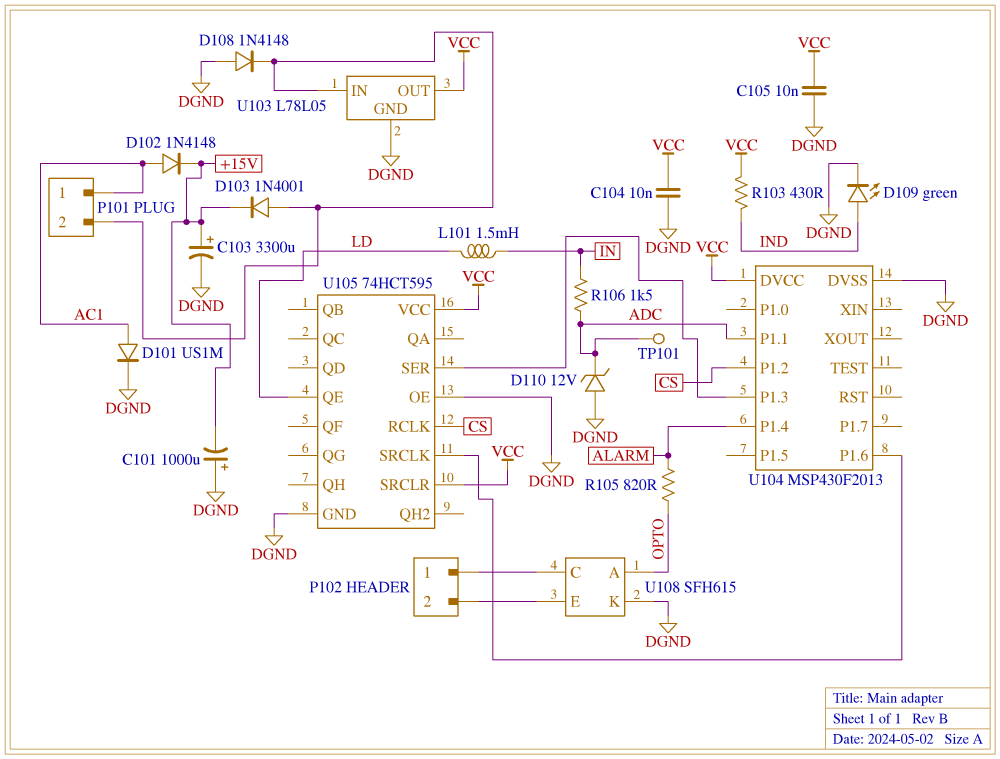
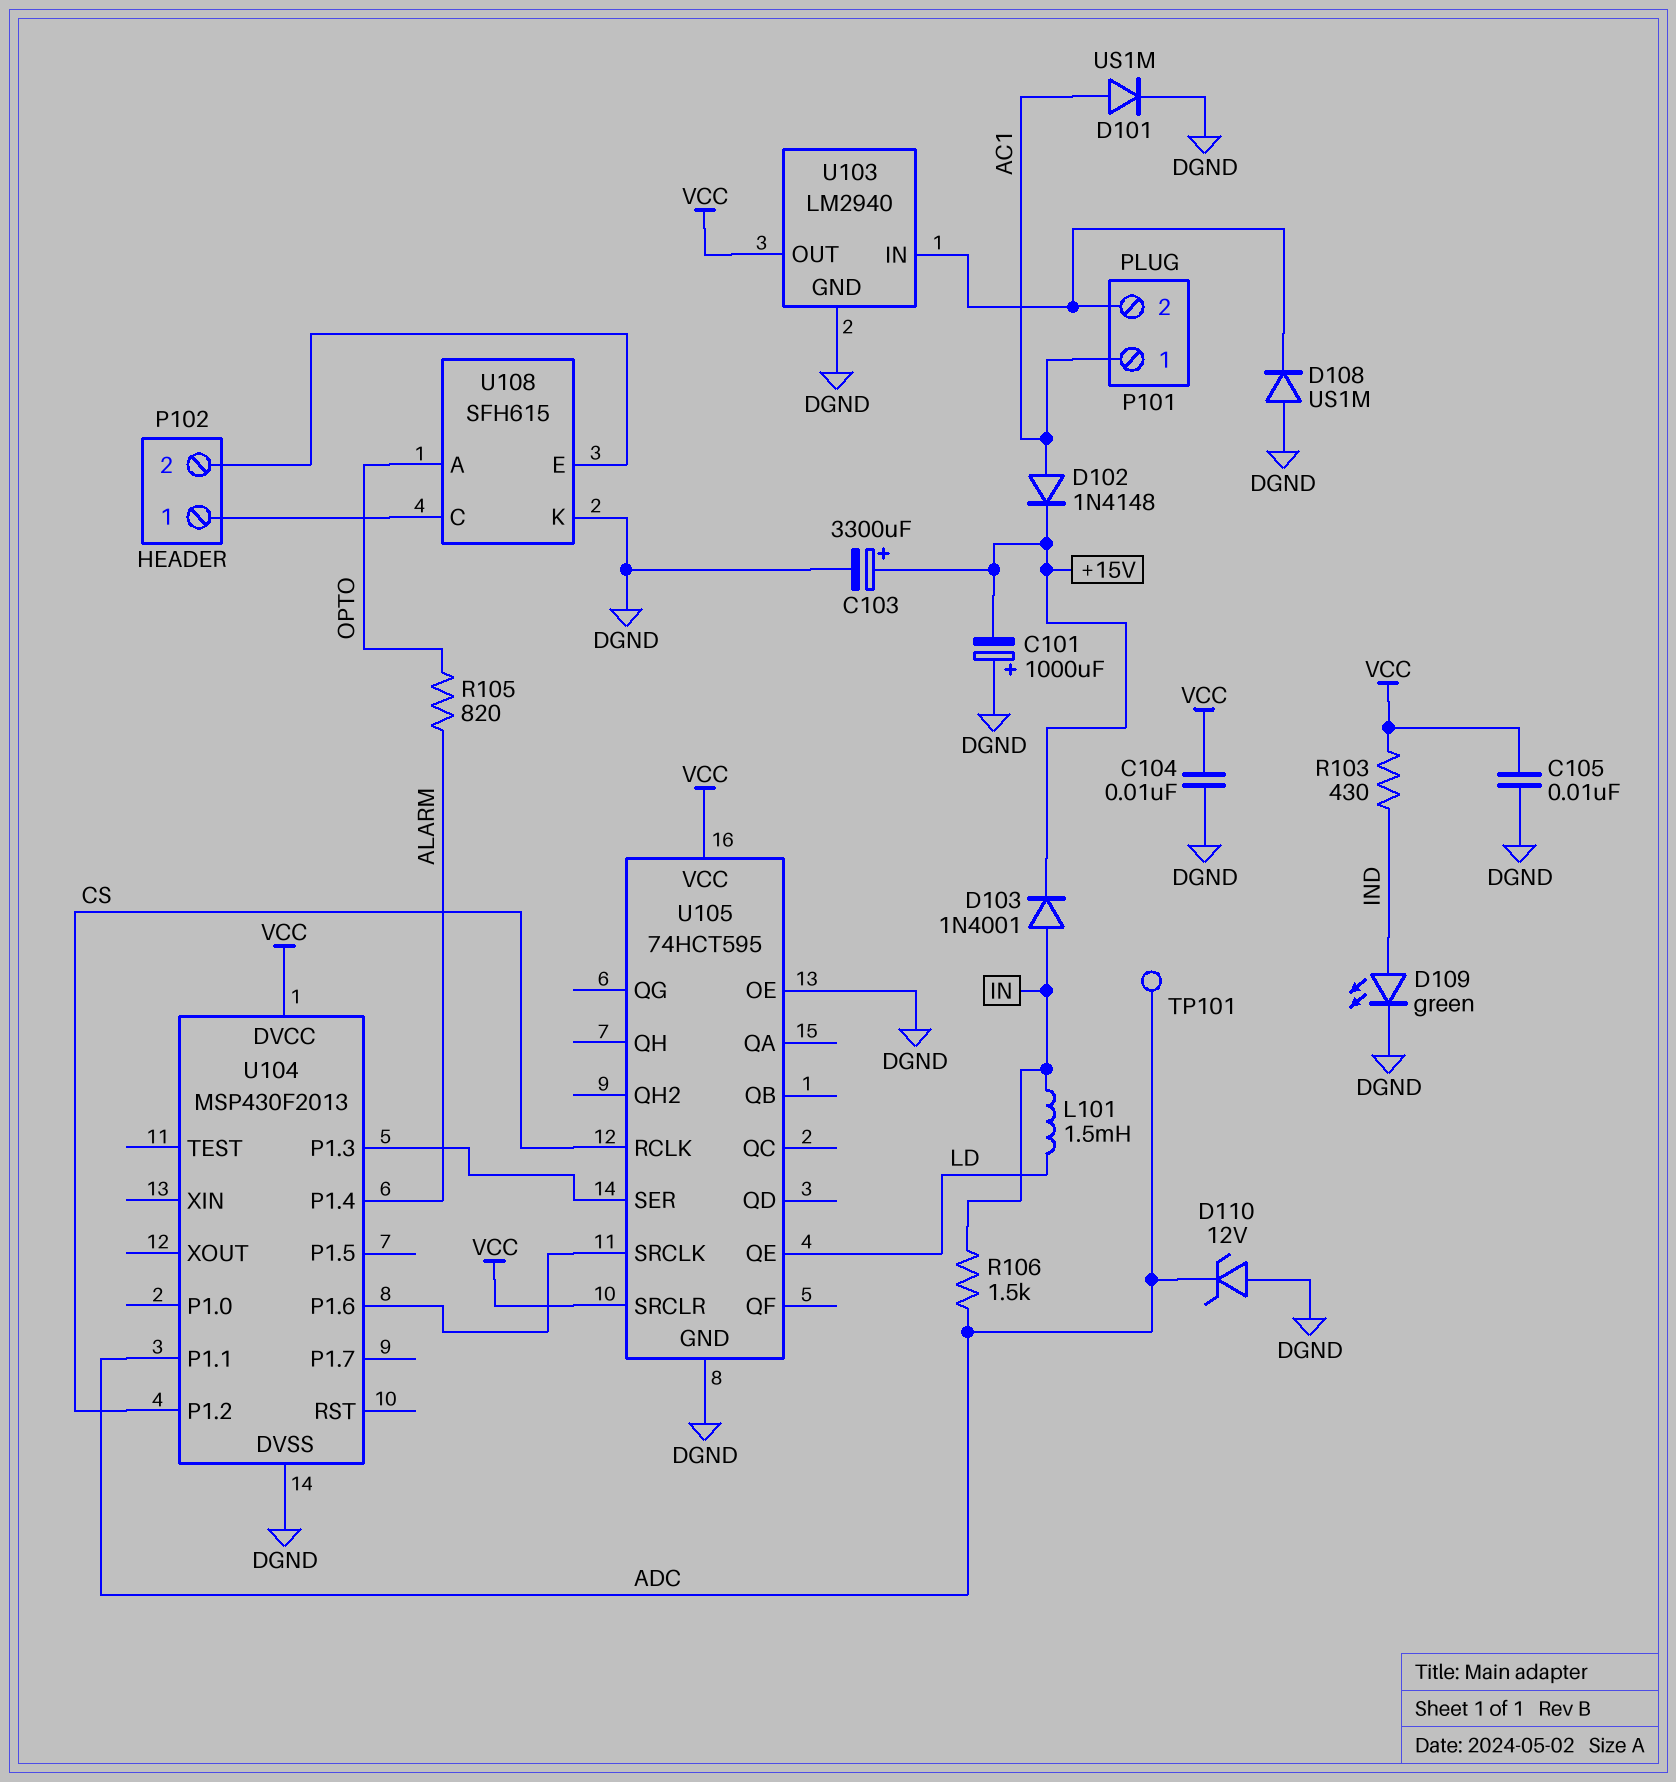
D103: diode 1N4001 (A P101/2, K +15V) -> diode 1N4001 (A IN, K +15V)
D108: diode 1N4148 (A DGND, K P101/2) -> diode US1M (A DGND, K P101/2)
U103: L78L05 -> LM2940

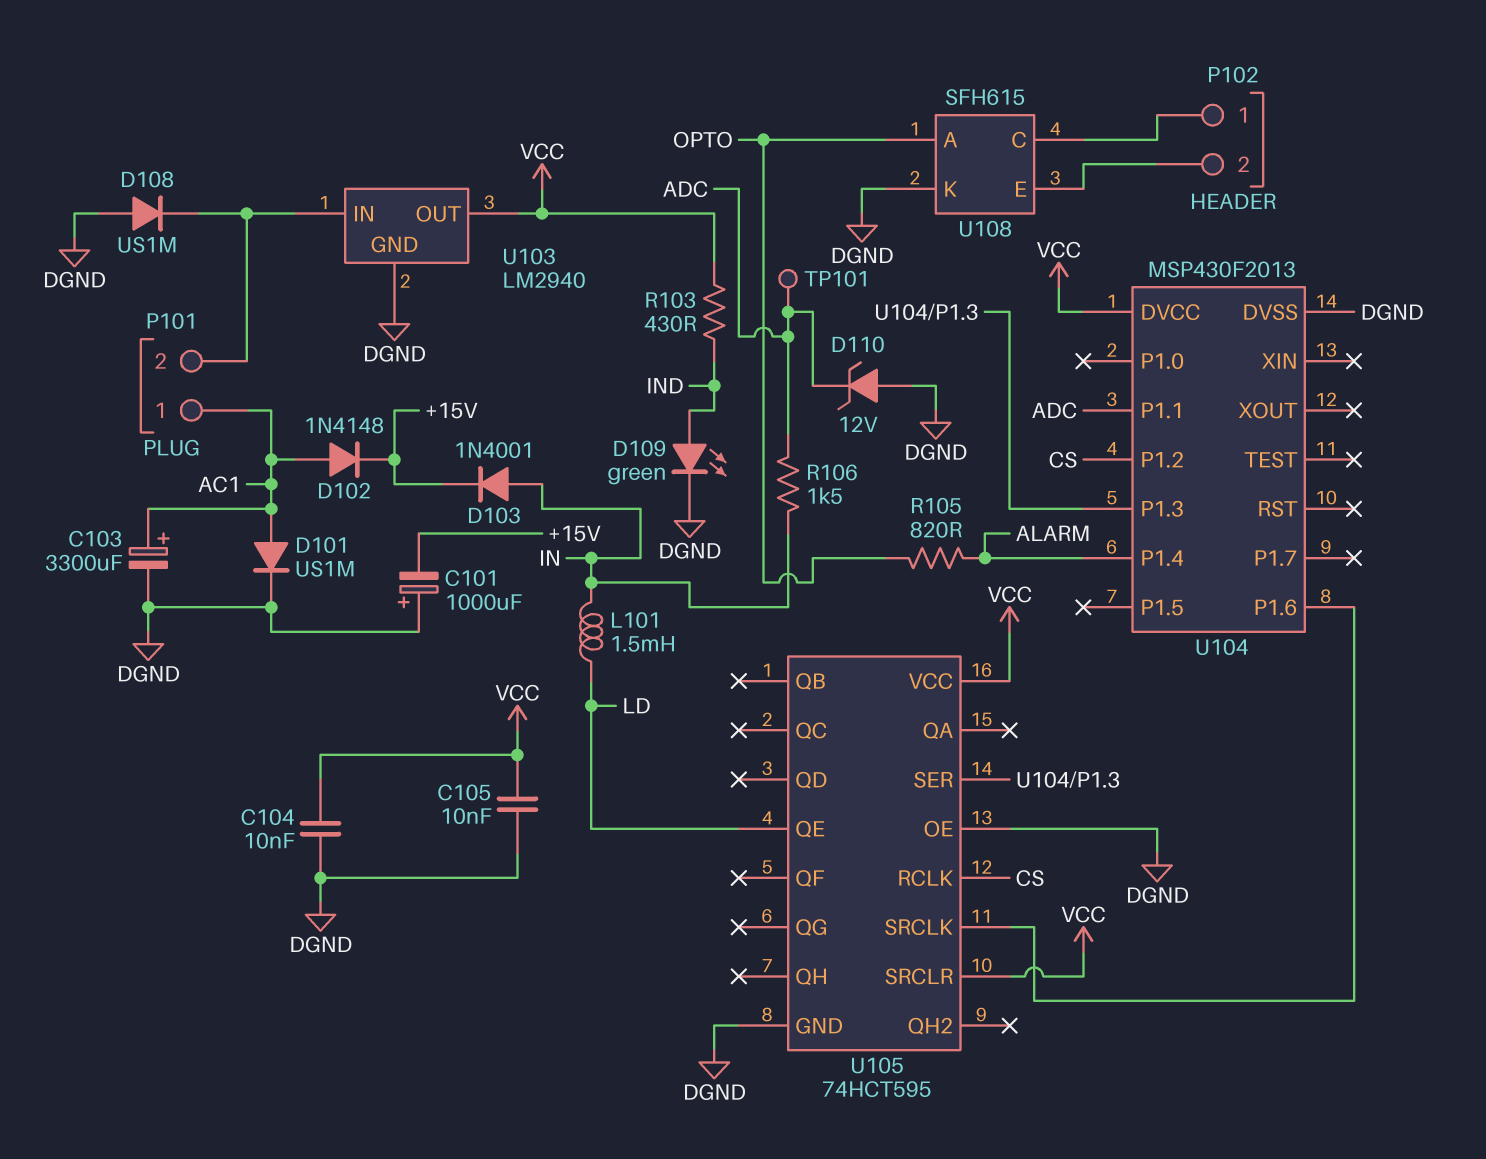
C103: 3300uF (plus +15V, minus DGND) -> 3300uF (plus AC1, minus DGND)

